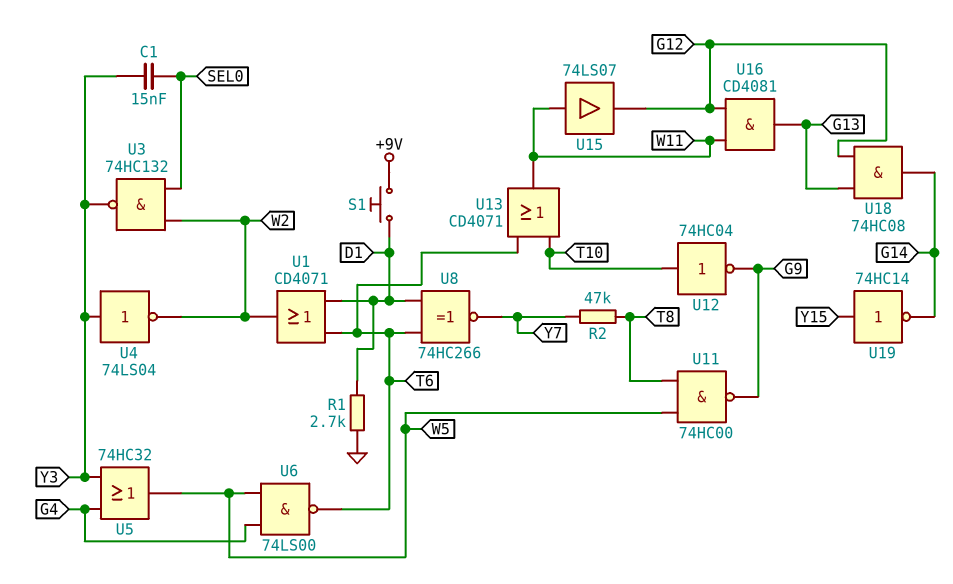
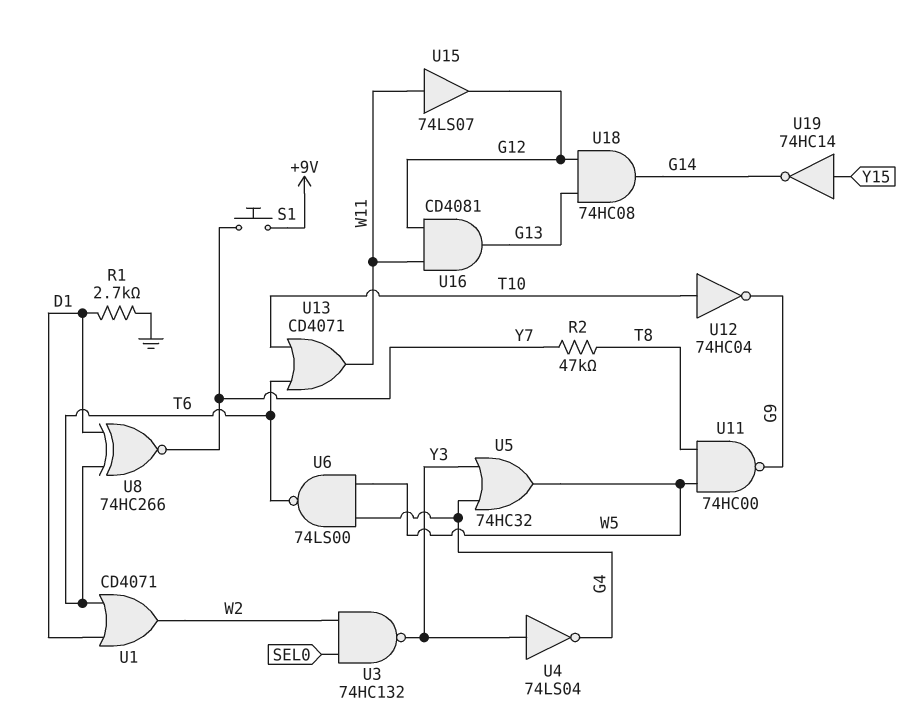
C1: 15nF (SEL0, Y3) -> none
S1: button (+9V, D1) -> button (+9V, Y7)
U4: NOT 74LS04 (in Y3, out W2) -> NOT 74LS04 (in Y3, out G4)

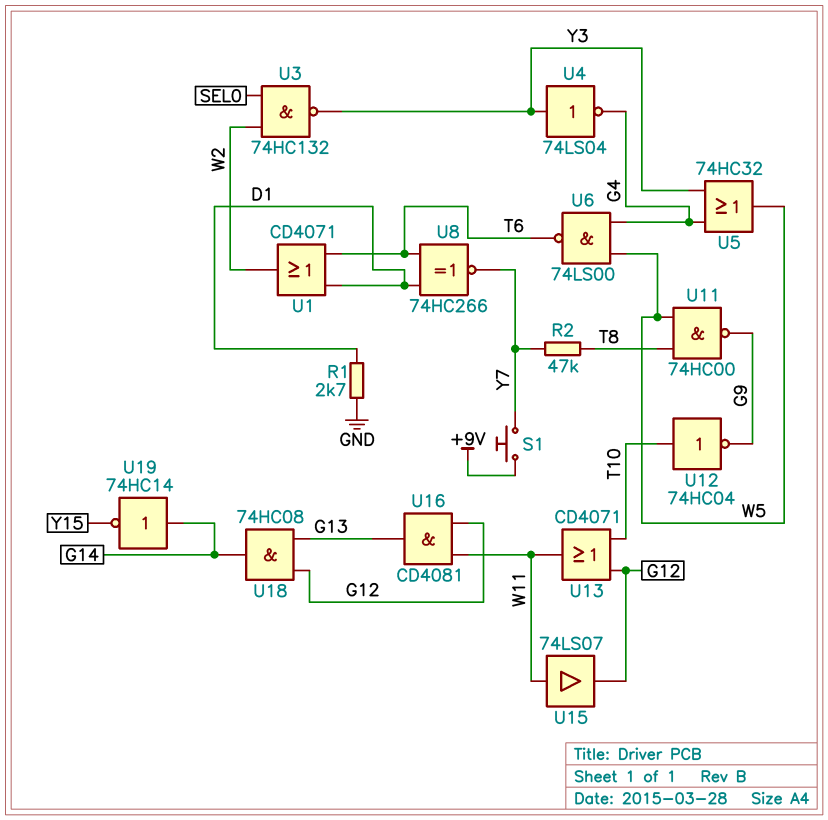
U13: OR CD4071 (in T6, in T10, out W11) -> OR CD4071 (in G12, in T10, out W11)
U19: NOT 74HC14 (in Y15, out G14) -> NOT 74HC14 (in G14, out Y15)

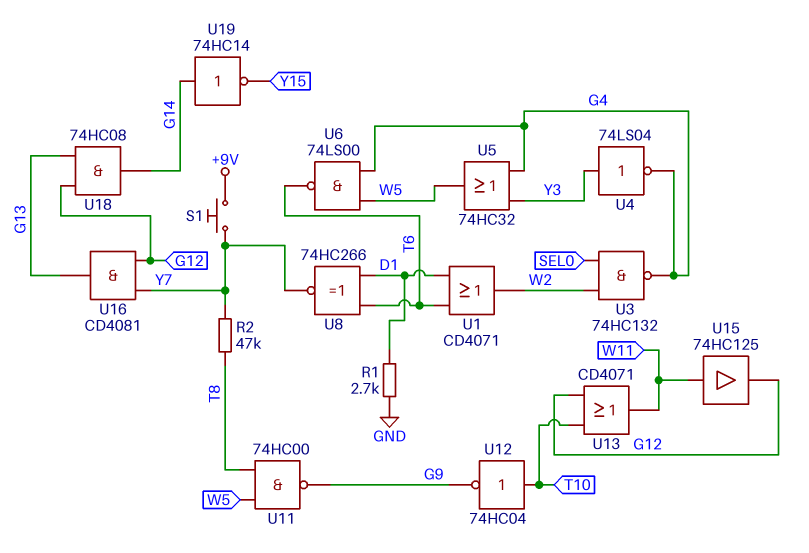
U3: NAND 74HC132 (in SEL0, in W2, out Y3) -> NAND 74HC132 (in SEL0, in W2, out G4)
U15: buffer 74LS07 (in W11, out G12) -> buffer 74HC125 (in W11, out G12)
U16: AND CD4081 (in G12, in W11, out G13) -> AND CD4081 (in G12, in Y7, out G13)

